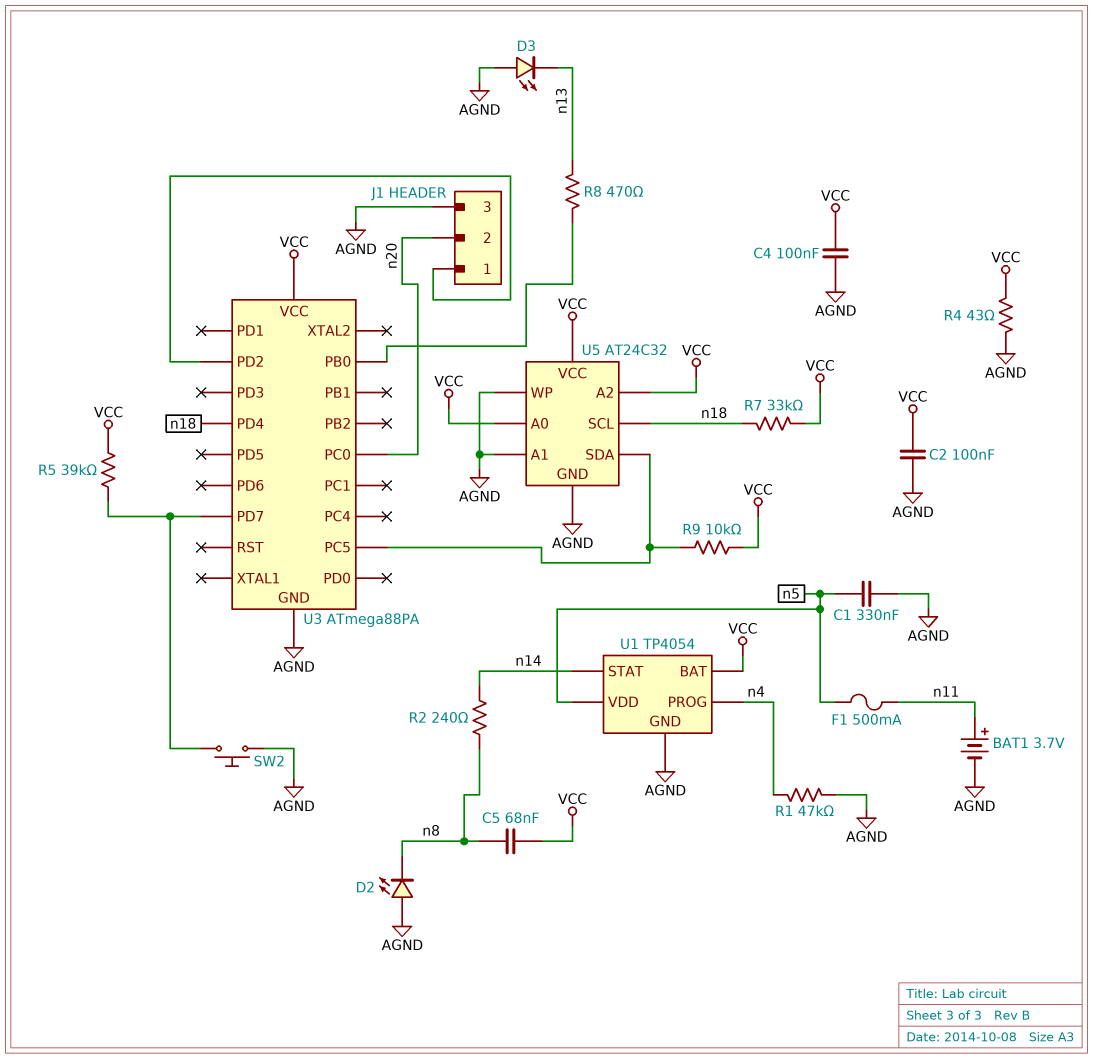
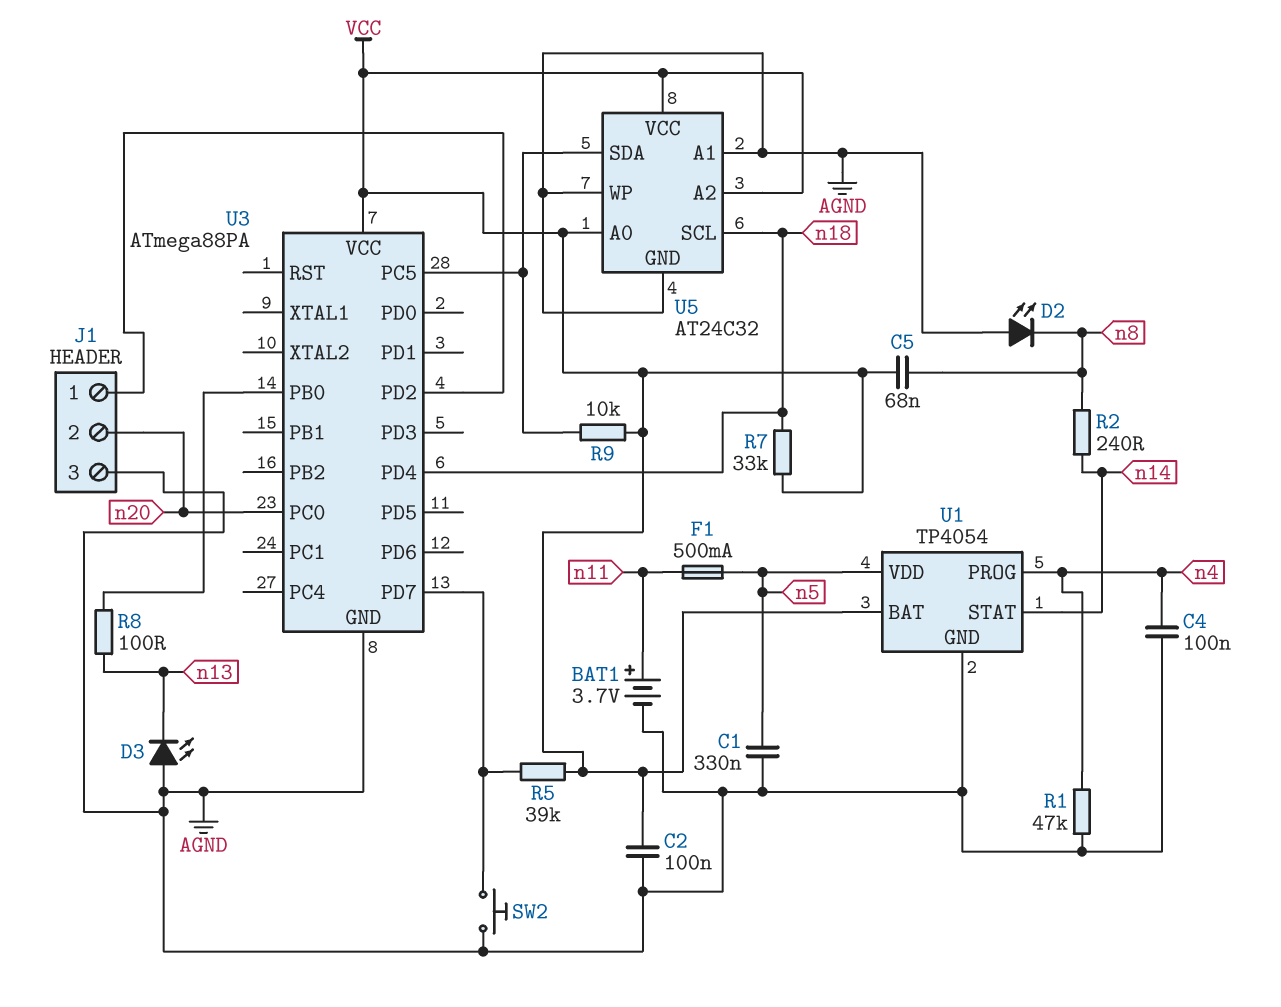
C4: 100nF (AGND, VCC) -> 100nF (AGND, n4)
R4: 43 (AGND, VCC) -> none
R8: 470 (U3/PB0, n13) -> 100 (U3/PB0, n13)

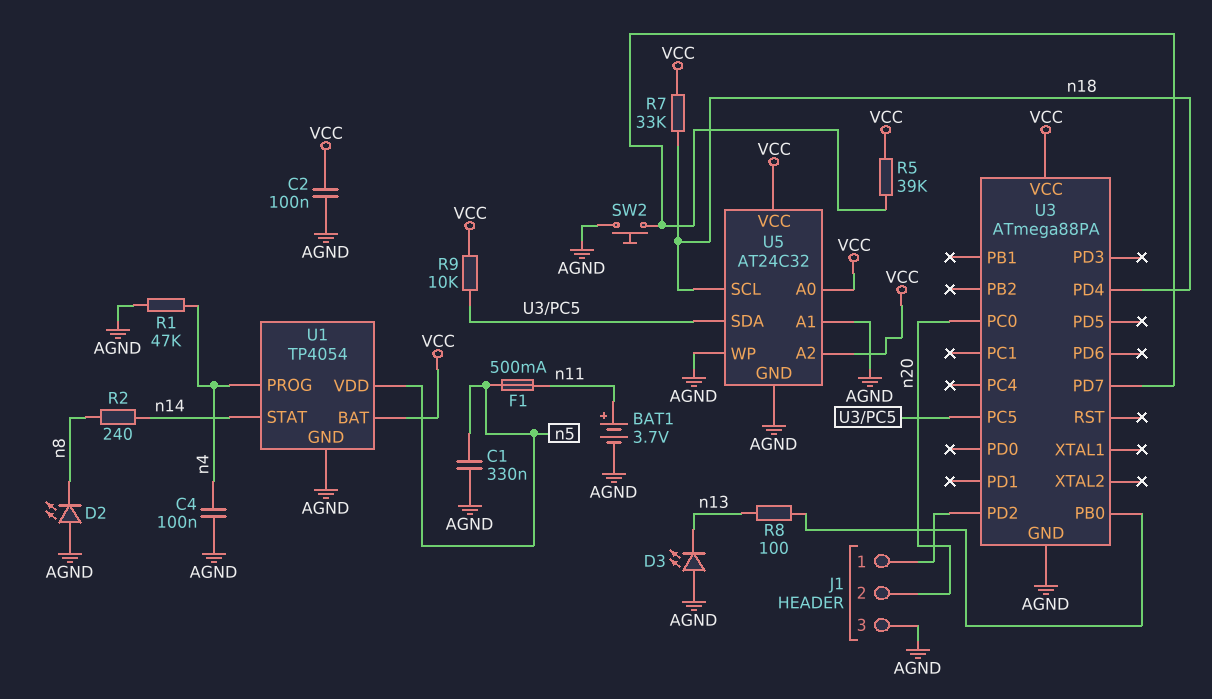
C5: 68nF (VCC, n8) -> none

